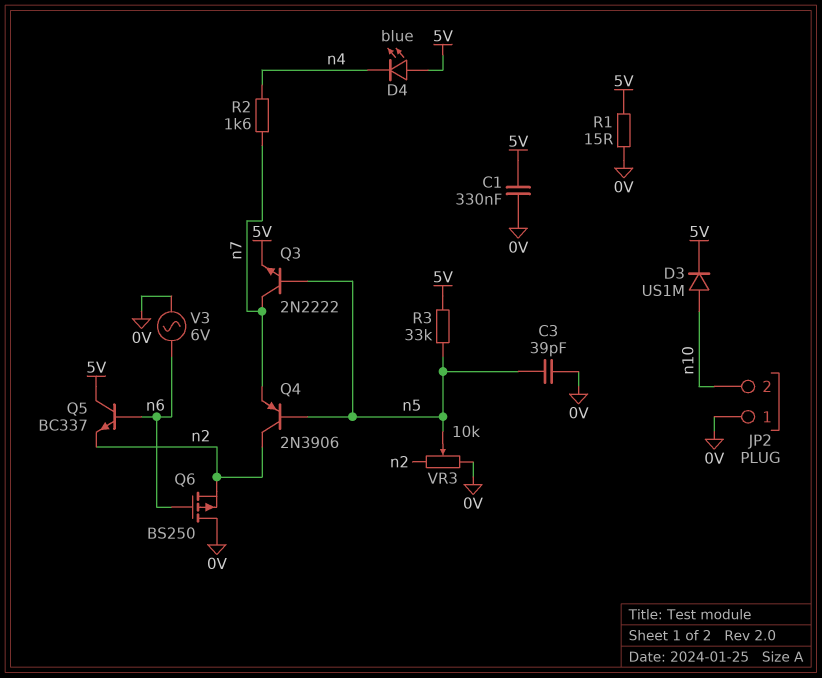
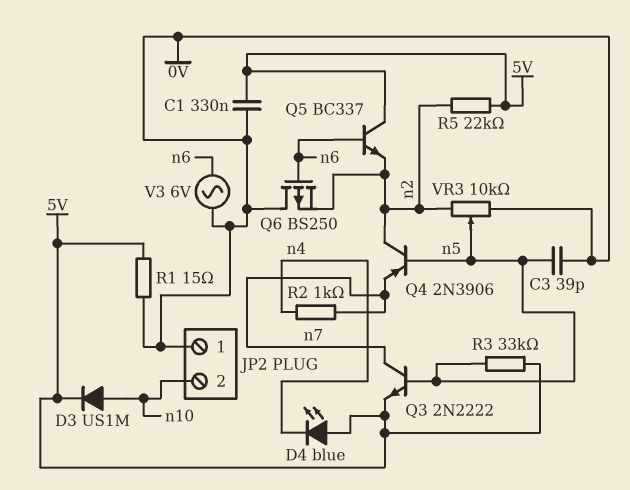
R2: 1.6k (n4, n7) -> 1k (n4, n7)
R5: none -> 22k (5V, n2)

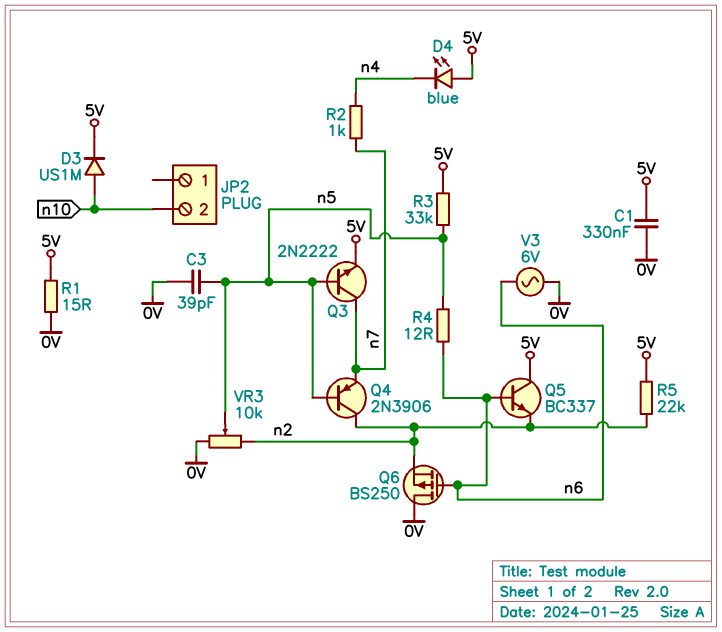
JP2 pin 1: 0V -> none
R4: none -> 12 (n5, n6)

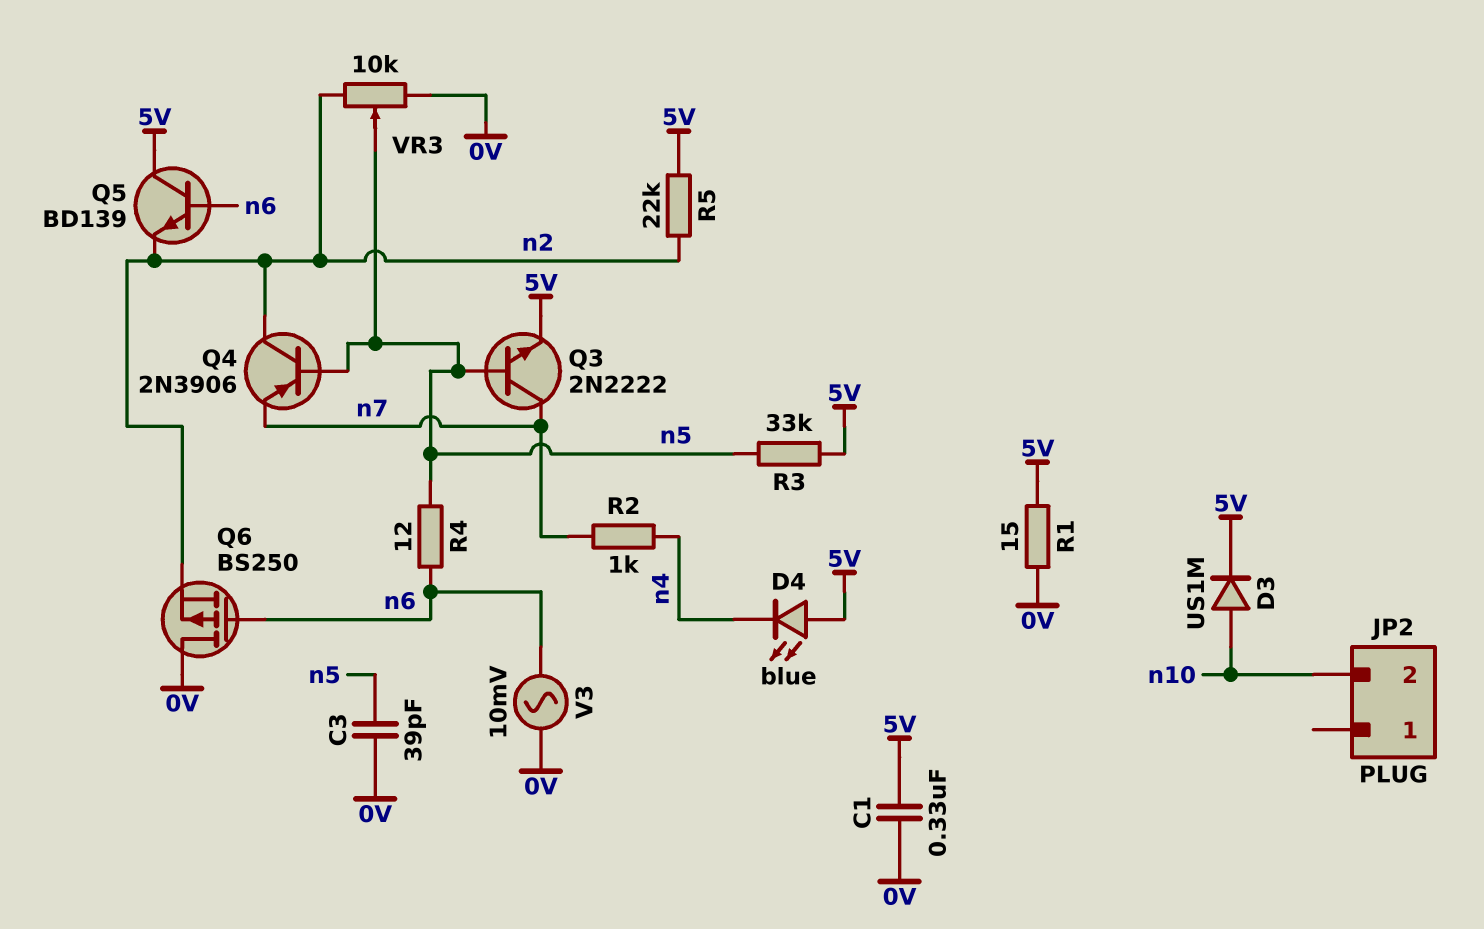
Q5: NPN BC337 (B n6, C 5V, E n2) -> NPN BD139 (B n6, C 5V, E n2)
V3: AC 6V (0V, n6) -> AC 10mV (0V, n6)

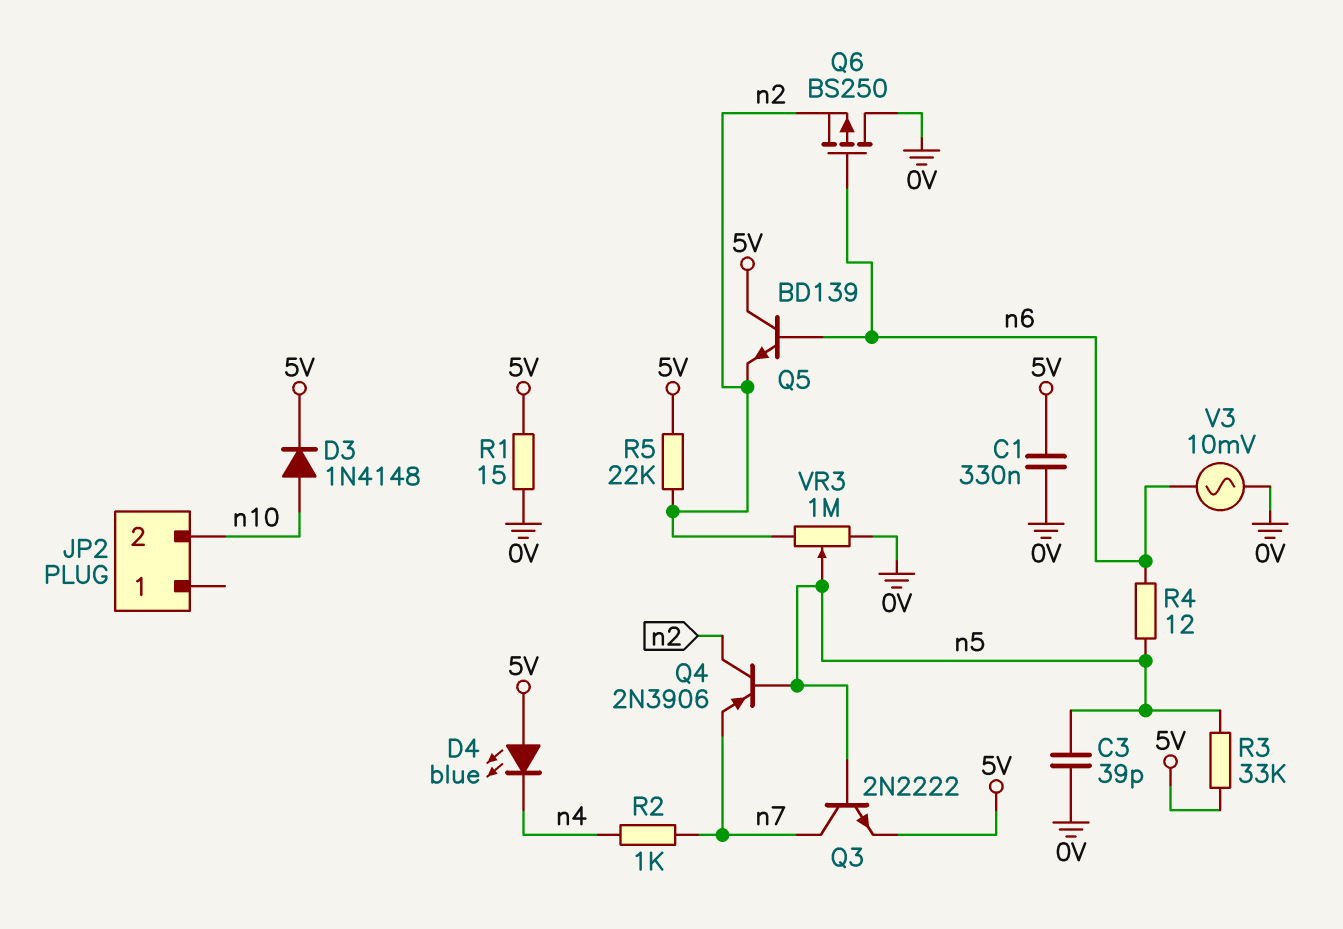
D3: diode US1M (A n10, K 5V) -> diode 1N4148 (A n10, K 5V)
VR3: 10k (0V, n2, wiper n5) -> 1M (0V, n2, wiper n5)

